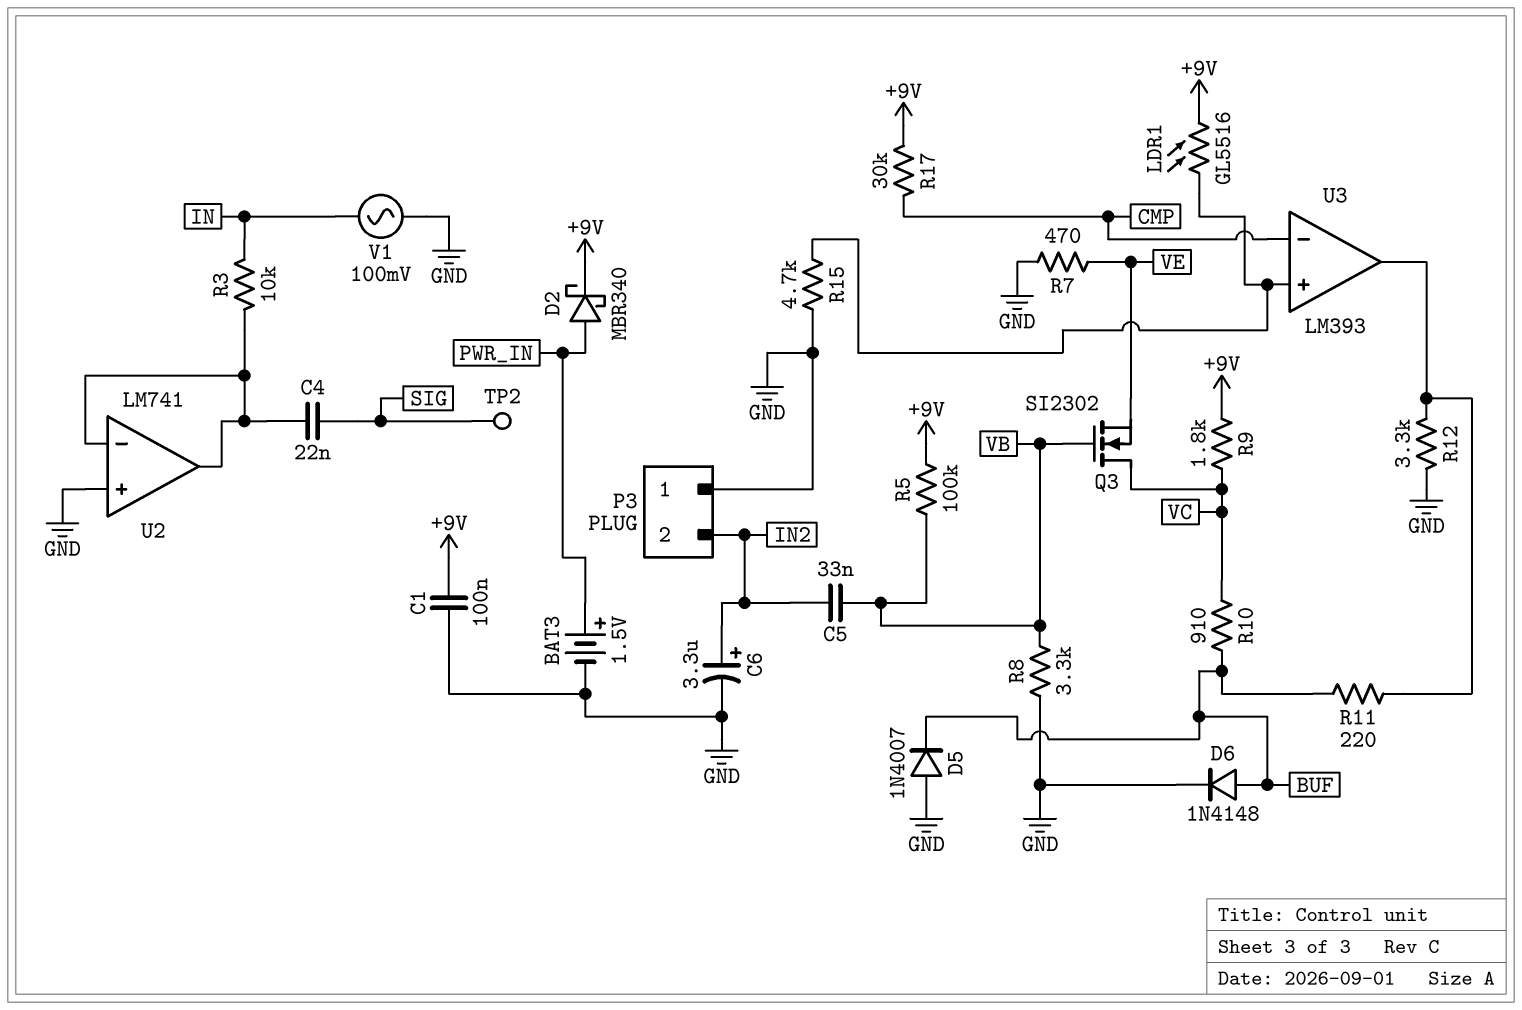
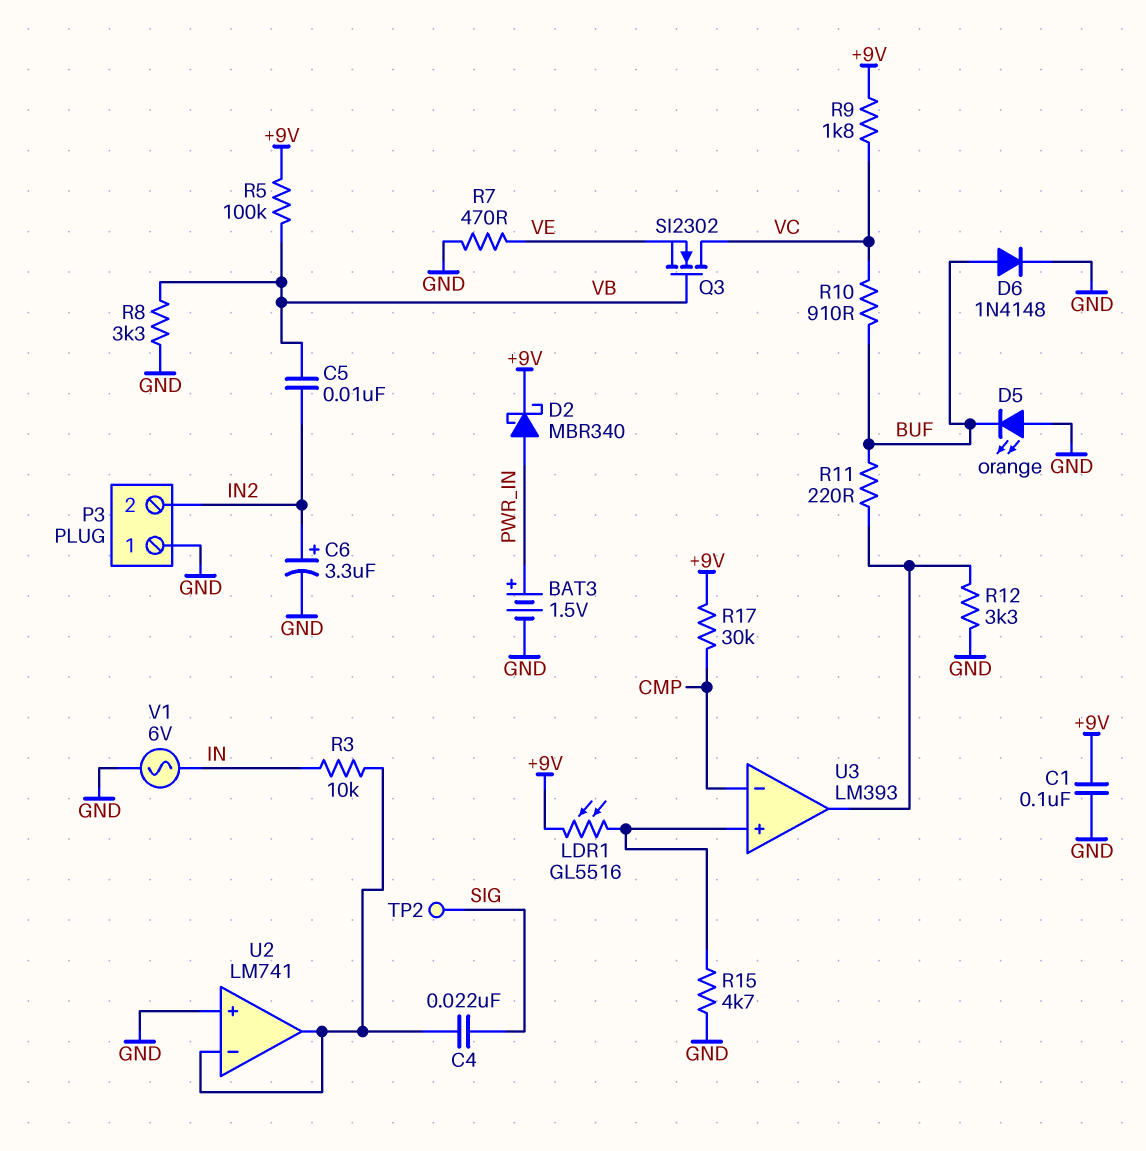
C5: 33nF (IN2, VB) -> 10nF (IN2, VB)
D5: diode 1N4007 (A GND, K BUF) -> LED orange (A GND, K BUF)
V1: AC 100mV (GND, IN) -> AC 6V (GND, IN)

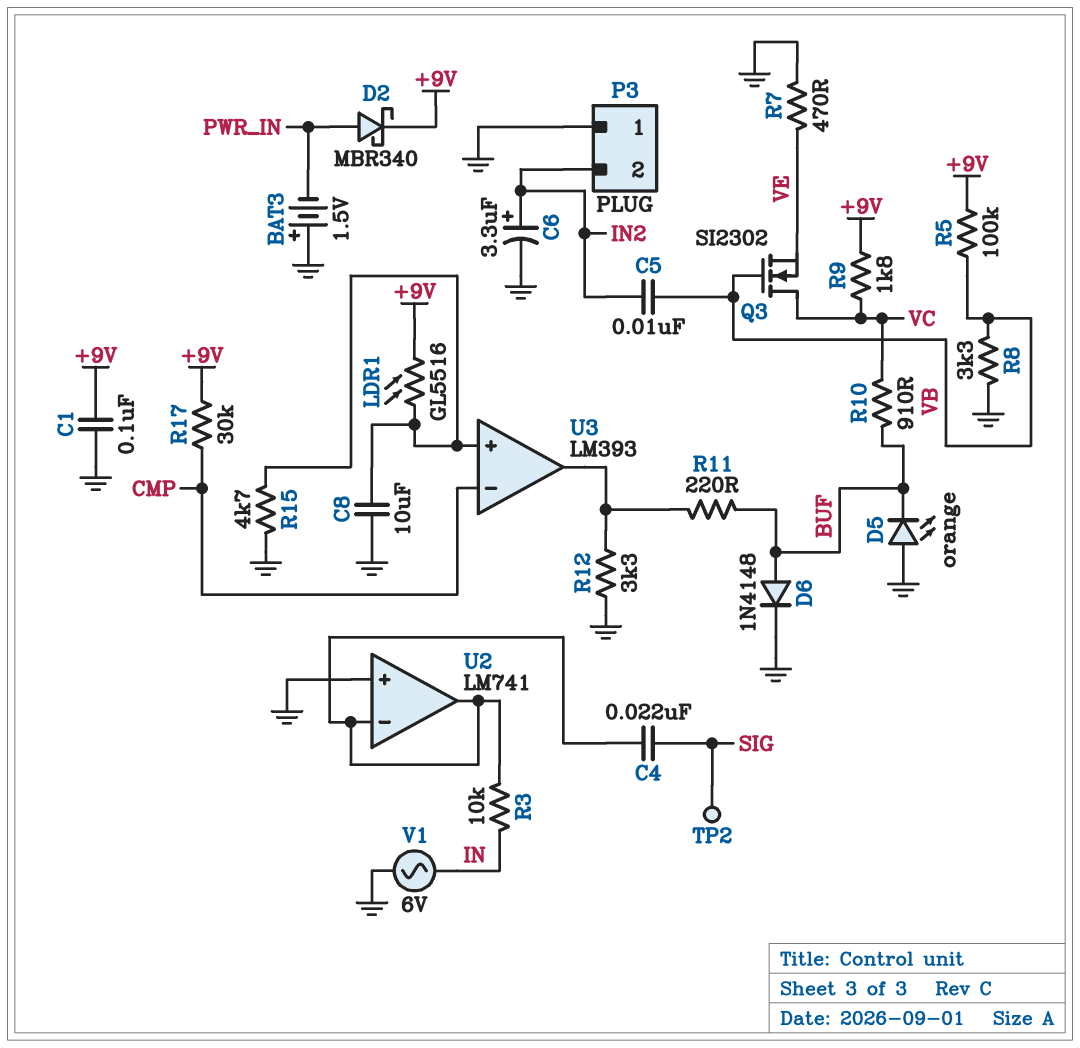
BAT3: 1.5V (plus PWR_IN, minus GND) -> 1.5V (plus GND, minus PWR_IN)
C8: none -> 10uF (GND, U3/in+)

